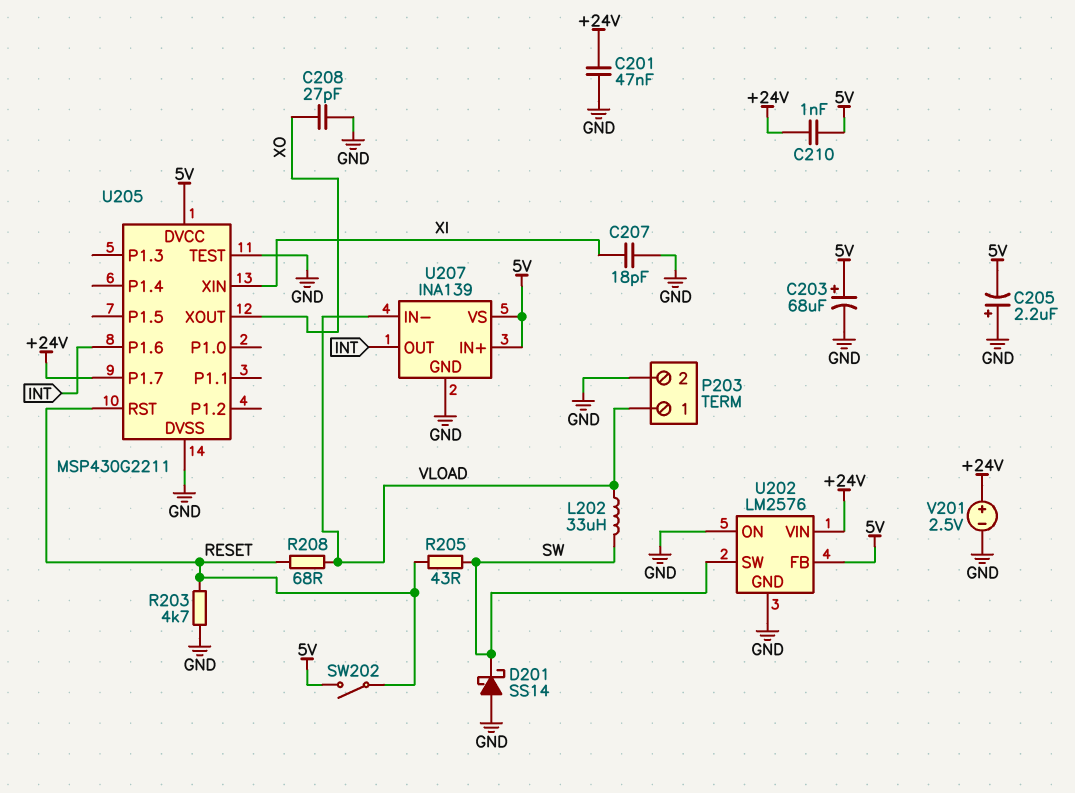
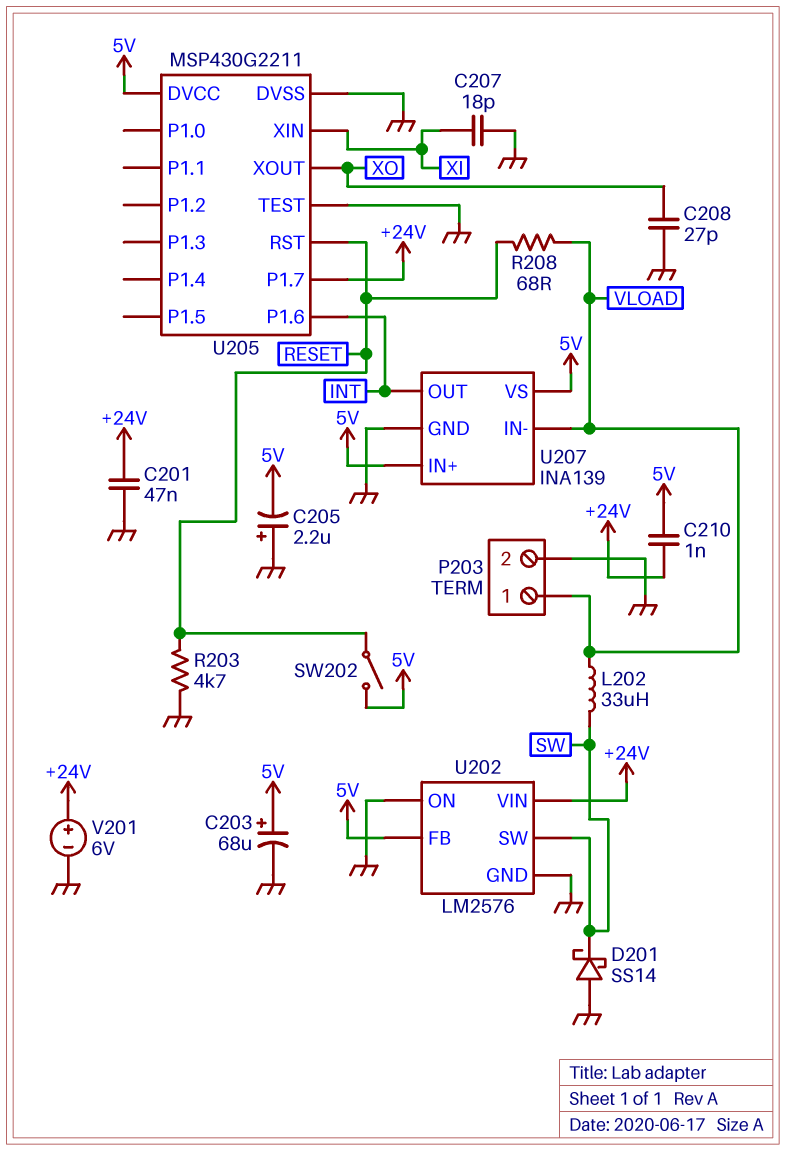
R205: 43 (RESET, SW) -> none
V201: 2.5V (plus +24V, minus GND) -> 6V (plus +24V, minus GND)

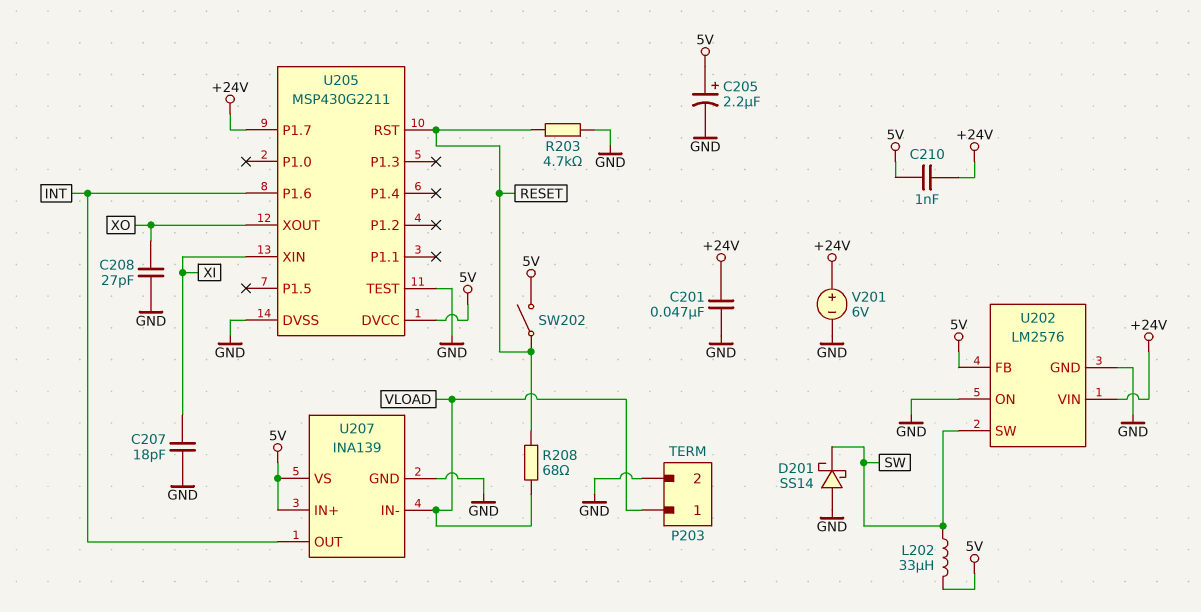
C203: 68uF (plus 5V, minus GND) -> none
C205: 2.2uF (plus GND, minus 5V) -> 2.2uF (plus 5V, minus GND)
L202: 33uH (SW, VLOAD) -> 33uH (5V, SW)

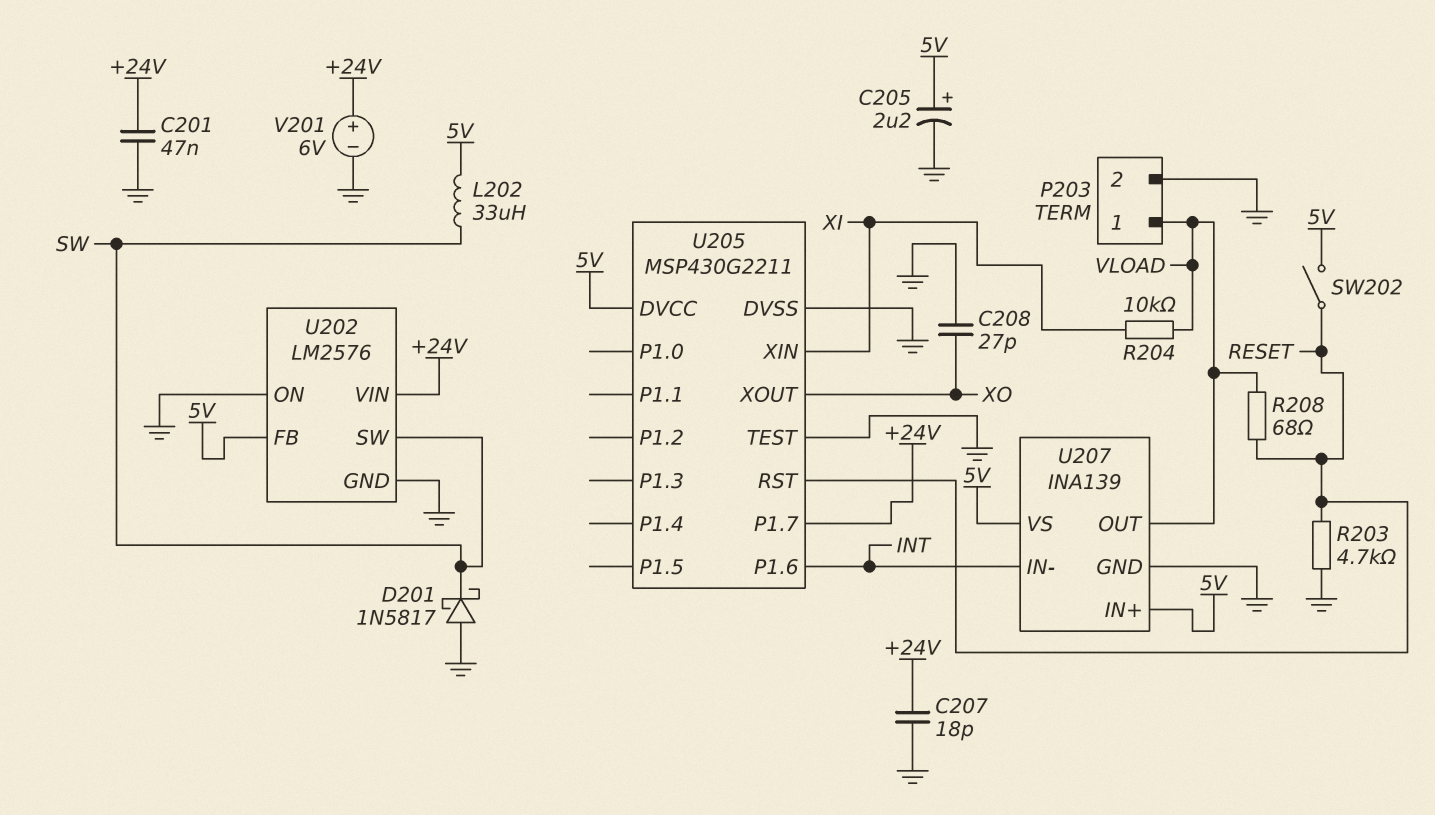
C207: 18pF (GND, XI) -> 18pF (+24V, GND)
C210: 1nF (+24V, 5V) -> none
D201: schottky SS14 (A GND, K SW) -> schottky 1N5817 (A GND, K SW)
R204: none -> 10k (VLOAD, XI)
U207 pin IN-: VLOAD -> INT
U207 pin OUT: INT -> VLOAD

